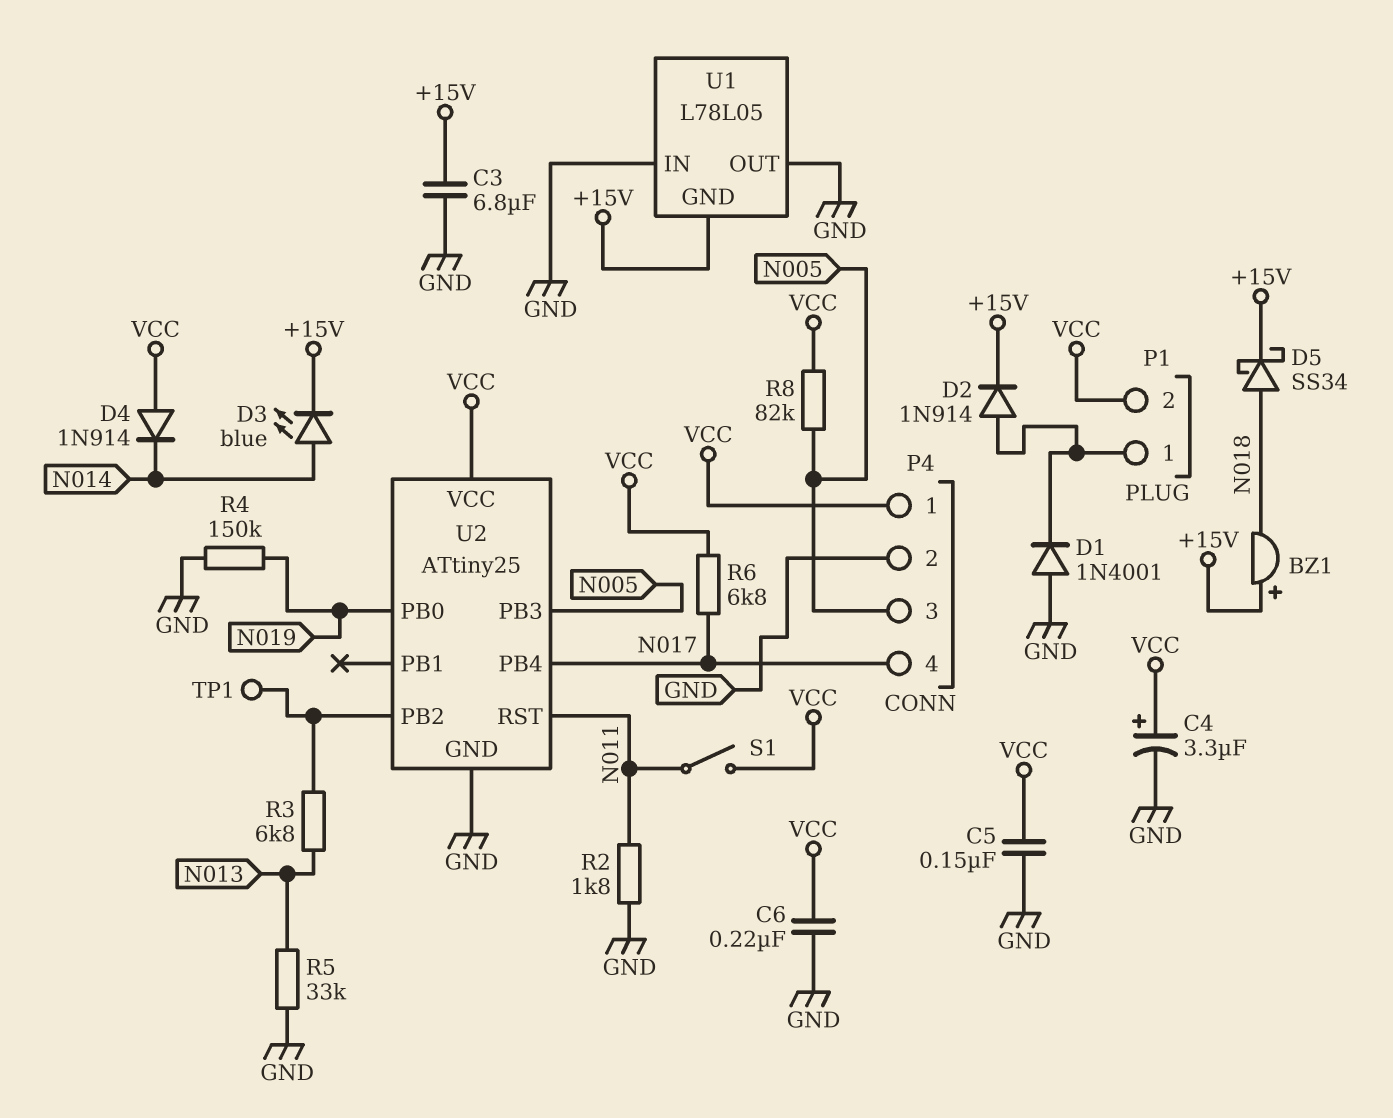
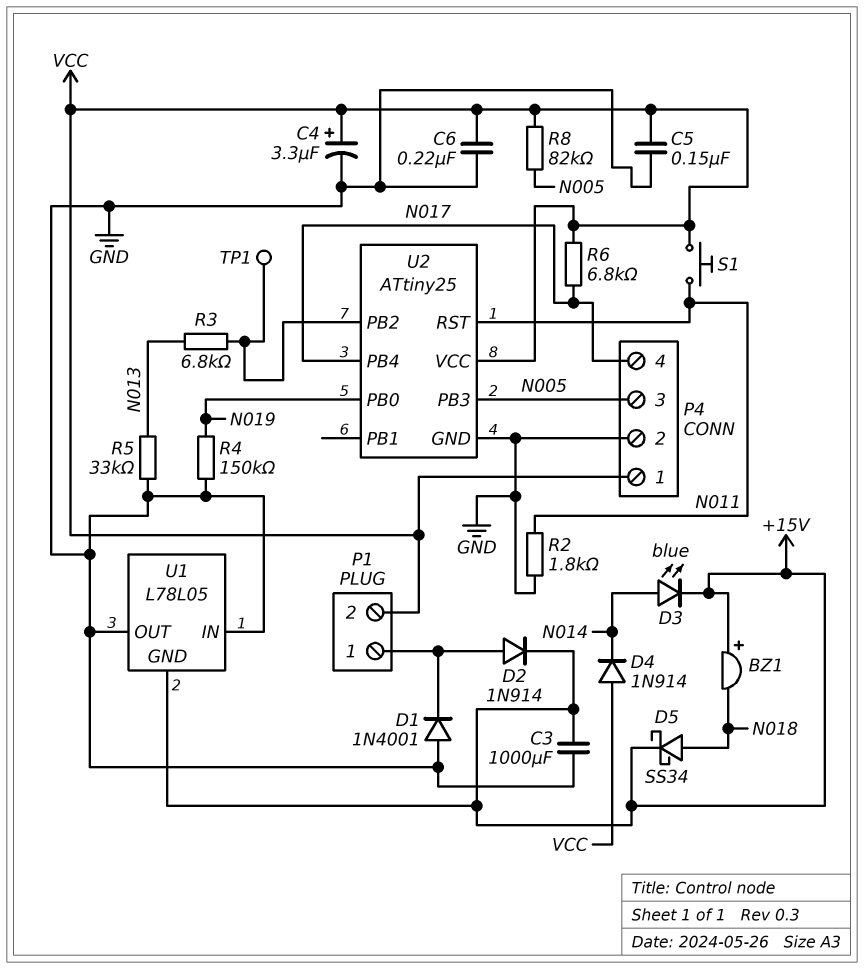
C3: 6.8uF (+15V, GND) -> 1000uF (+15V, GND)
S1: switch (N011, VCC) -> button (N011, VCC)

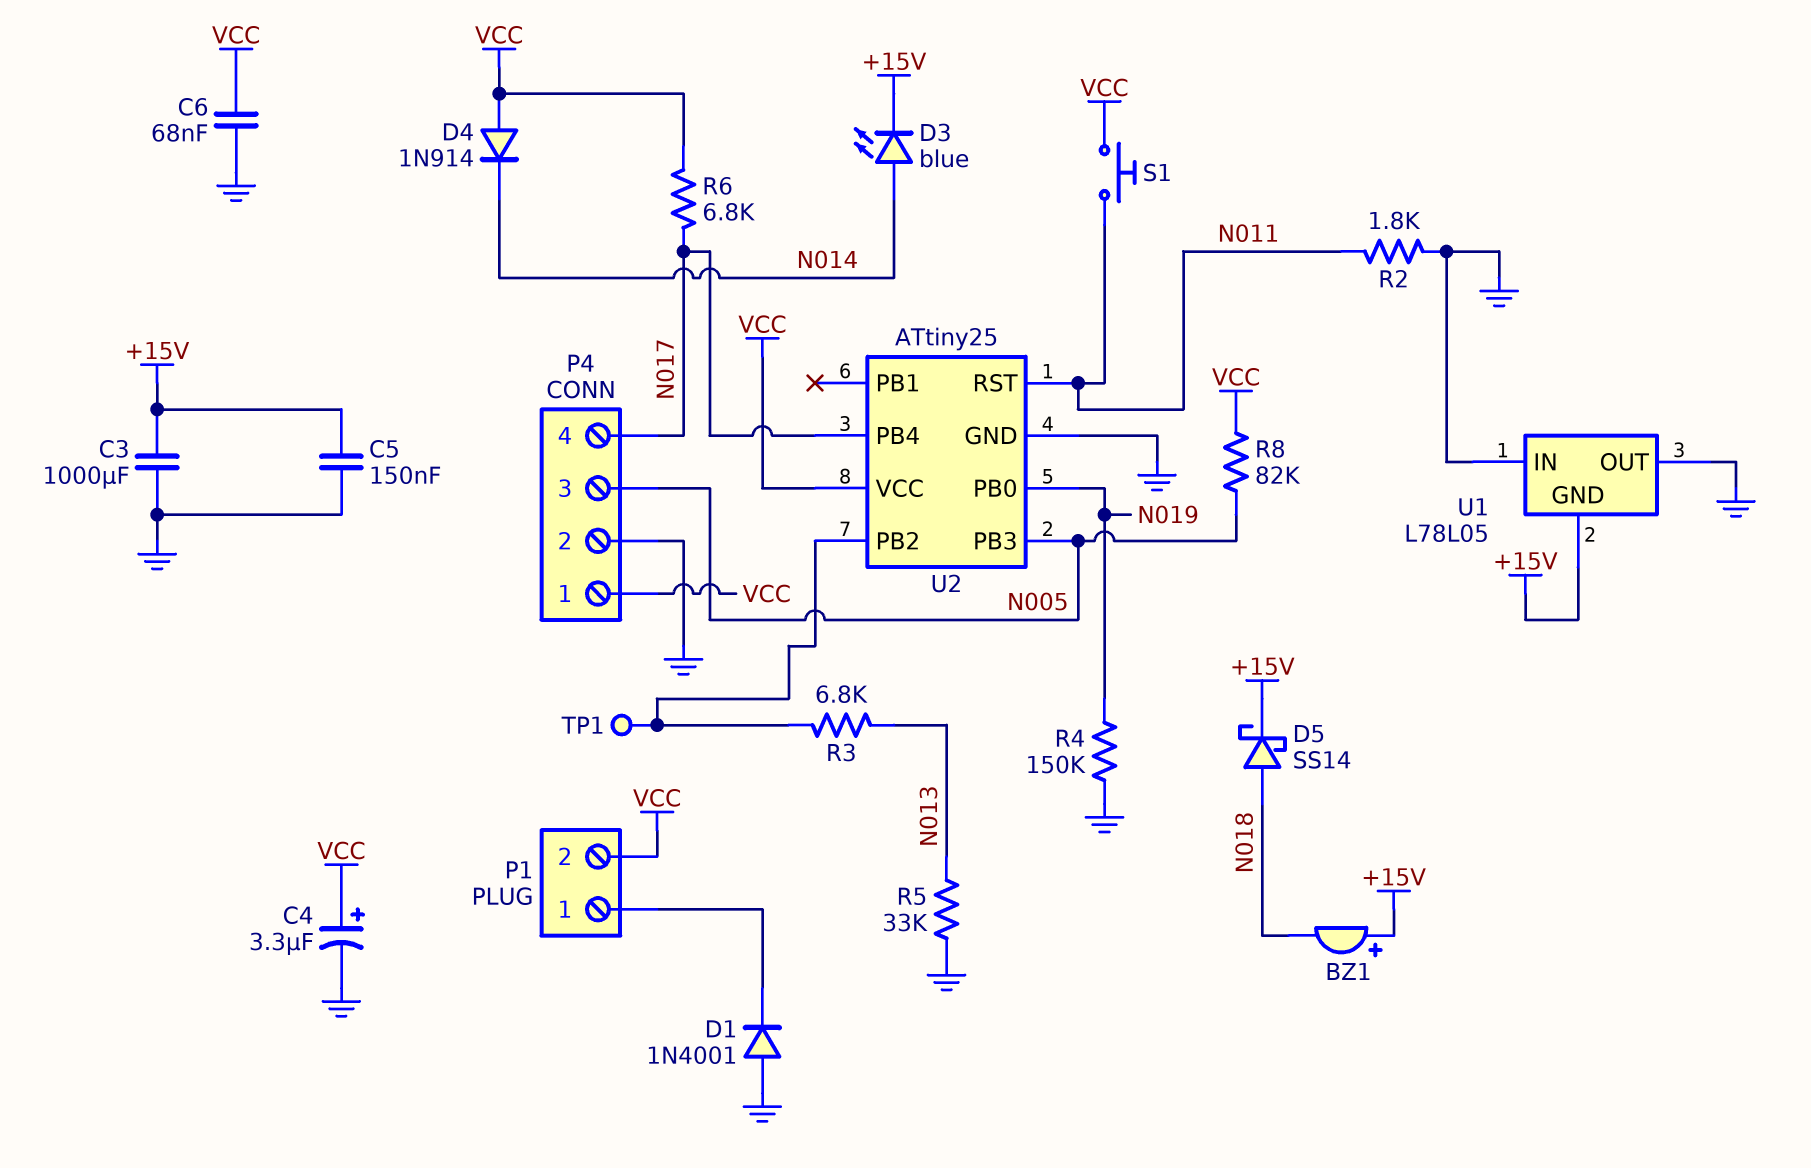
C5: 150nF (GND, VCC) -> 150nF (+15V, GND)
C6: 220nF (GND, VCC) -> 68nF (GND, VCC)
D2: diode 1N914 (A P1/1, K +15V) -> none
D5: schottky SS34 (A N018, K +15V) -> schottky SS14 (A N018, K +15V)

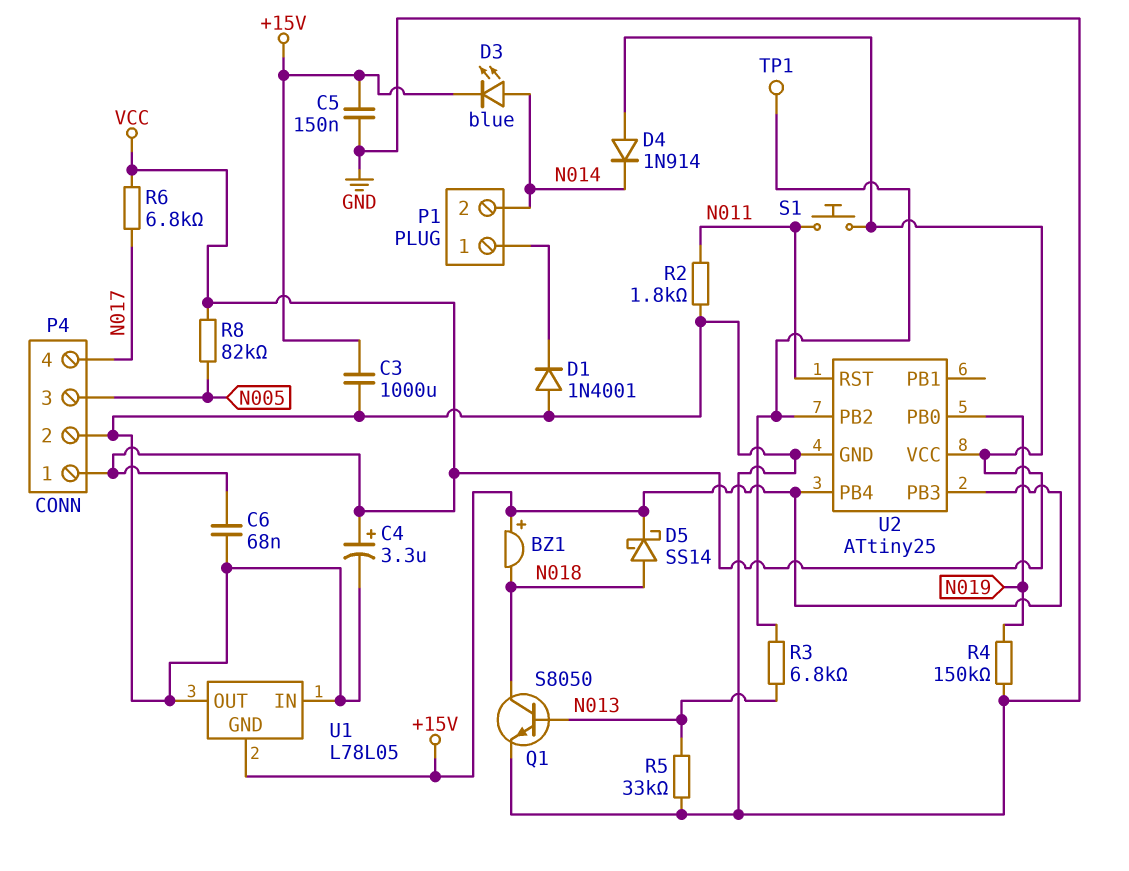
P1 pin 2: VCC -> N014
Q1: none -> NPN S8050 (B N013, C N018, E GND)
U2 pin PB3: N005 -> +15V
U2 pin PB4: N017 -> +15V

